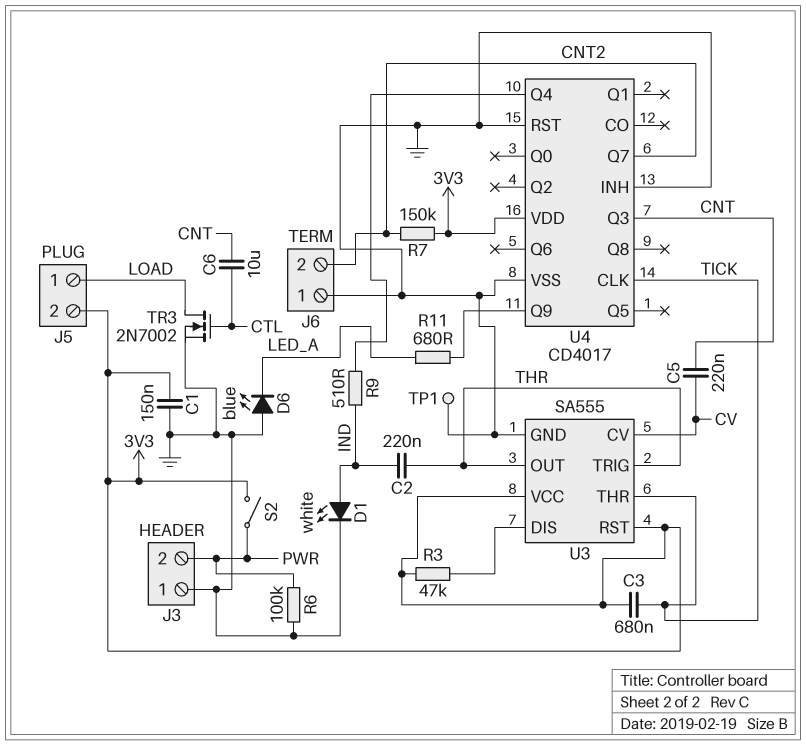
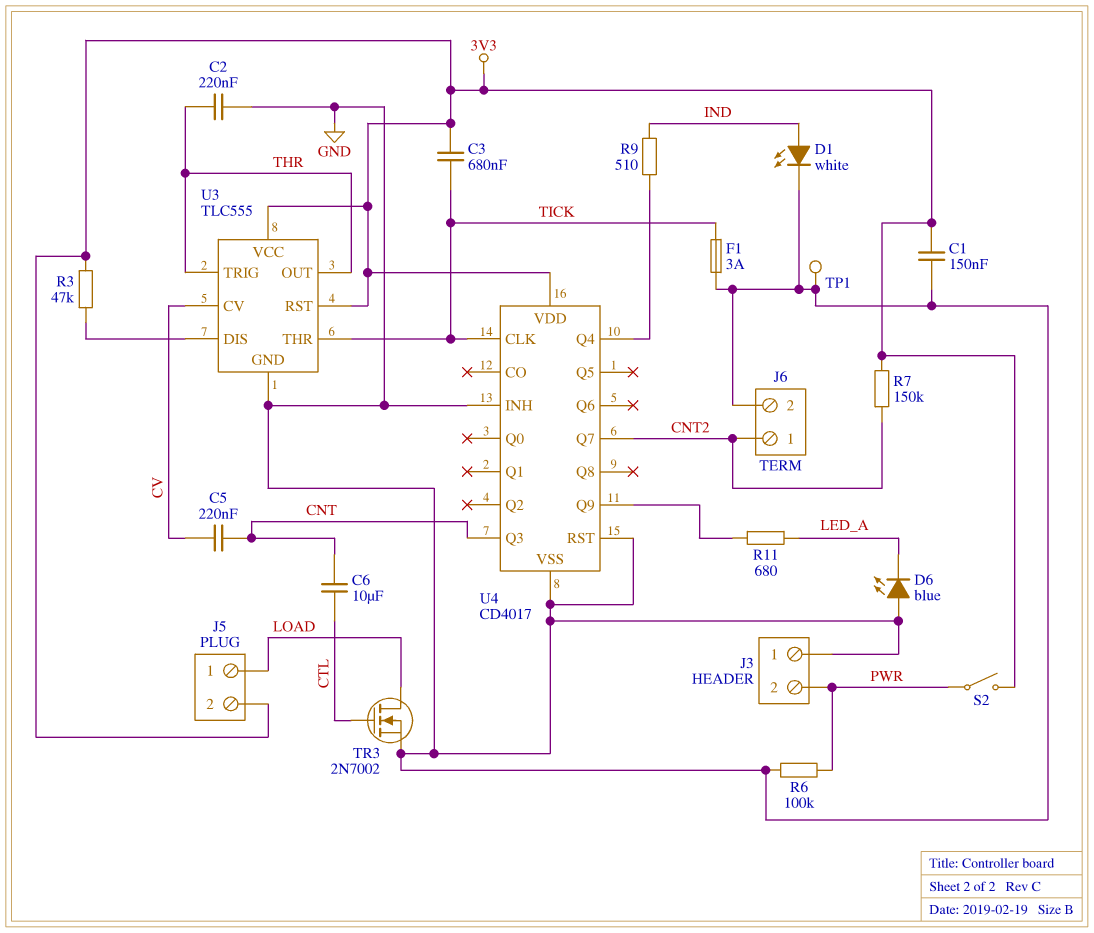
C2: 220nF (IND, THR) -> 220nF (GND, THR)
F1: none -> 3A (GND, TICK)
J6 pin 1: GND -> CNT2
J6 pin 2: CNT2 -> GND
U3: SA555 -> TLC555

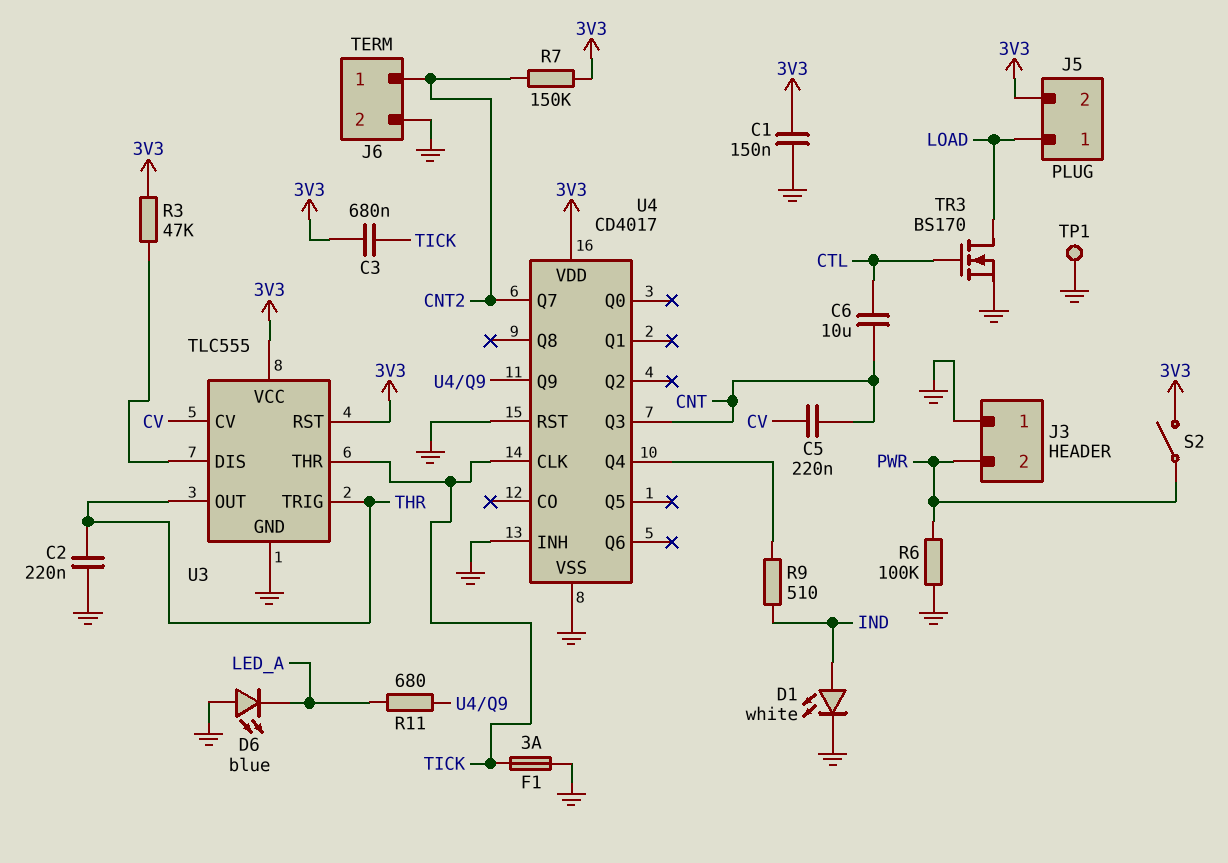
TR3: NMOS 2N7002 (G CTL, D LOAD, S GND) -> NMOS BS170 (G CTL, D LOAD, S GND)

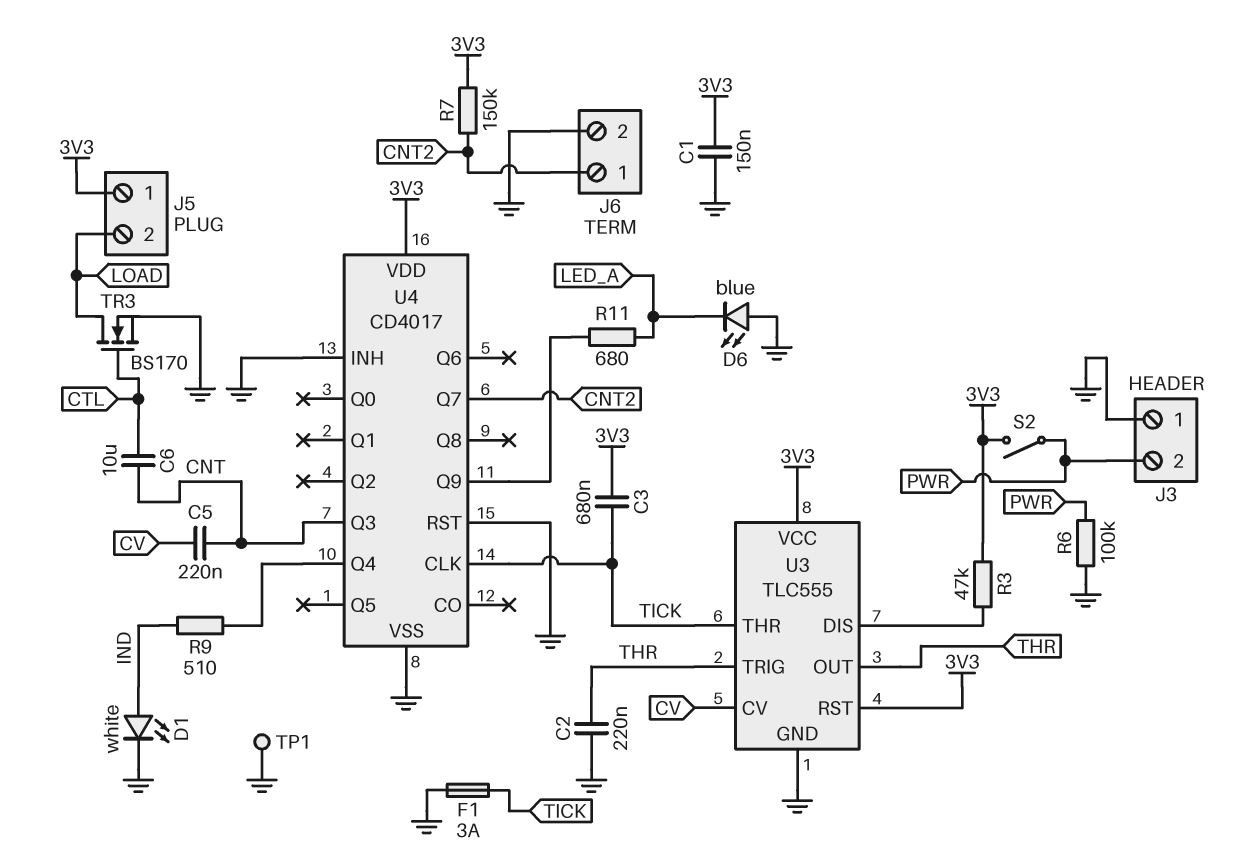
J5 pin 1: LOAD -> 3V3
J5 pin 2: 3V3 -> LOAD

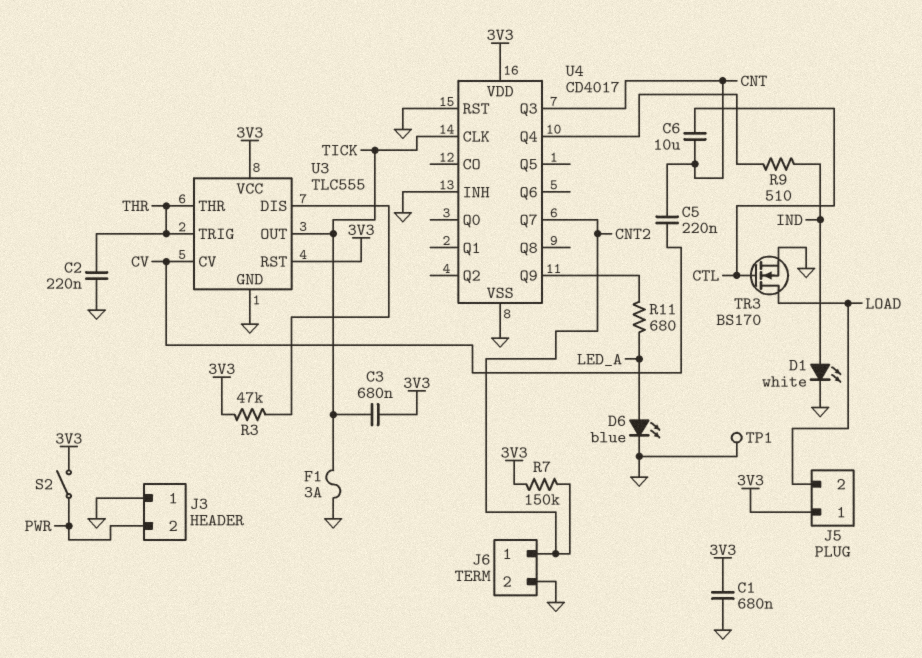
C1: 150nF (3V3, GND) -> 680nF (3V3, GND)
D6: LED blue (A GND, K LED_A) -> LED blue (A LED_A, K GND)
R6: 100k (GND, PWR) -> none
U3 pin OUT: THR -> TICK
U3 pin THR: TICK -> THR

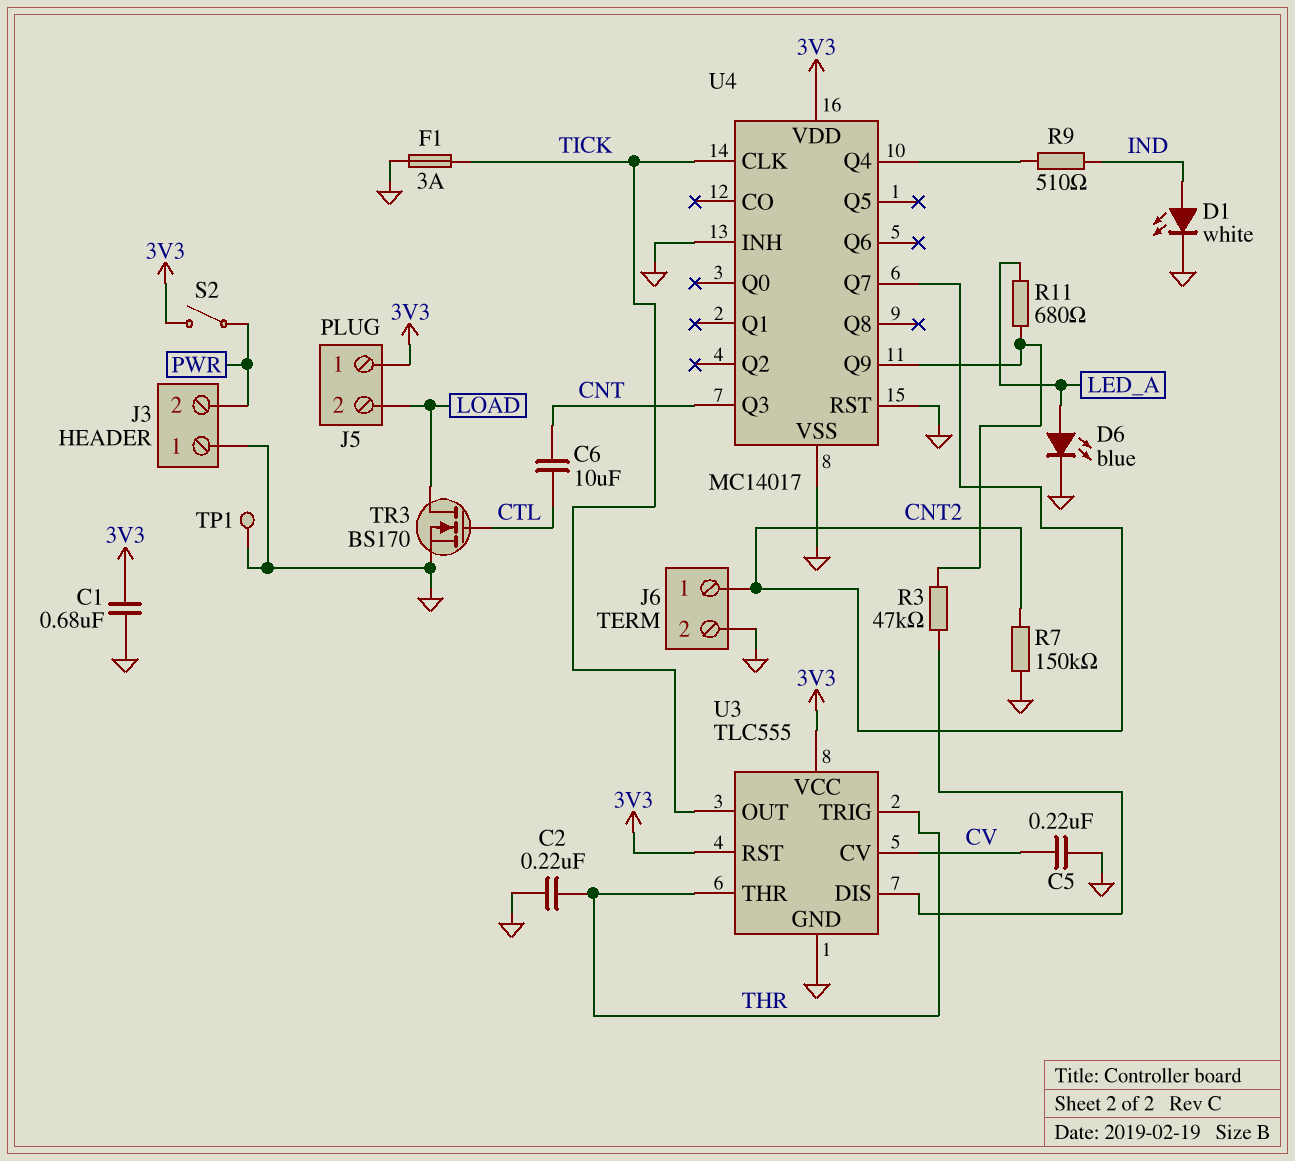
C3: 680nF (3V3, TICK) -> none
C5: 220nF (CNT, CV) -> 220nF (CV, GND)
R3: 47k (3V3, U3/DIS) -> 47k (U3/DIS, U4/Q9)
R7: 150k (3V3, CNT2) -> 150k (CNT2, GND)
U4: CD4017 -> MC14017

